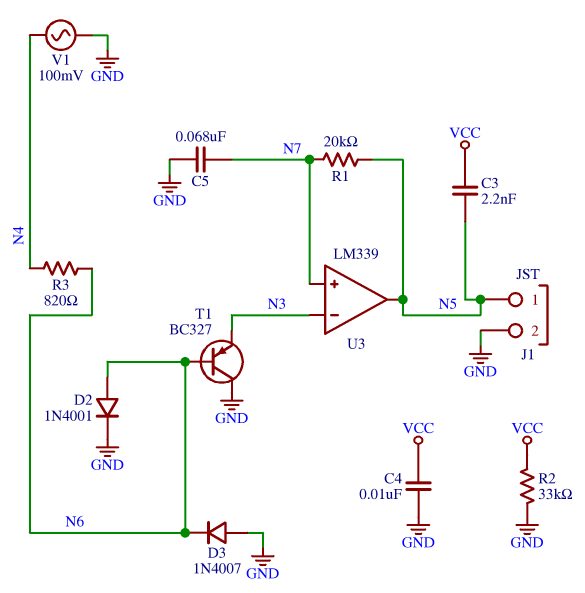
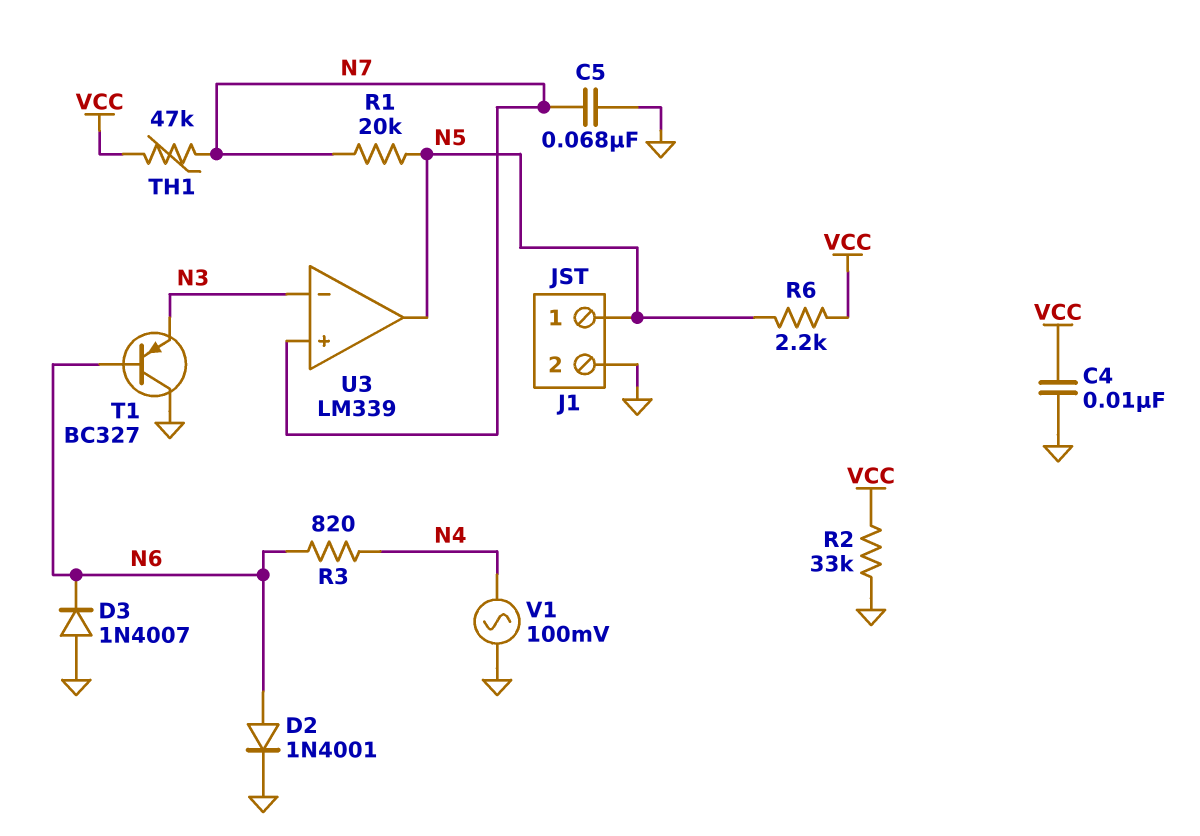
C3: 2.2nF (N5, VCC) -> none
R6: none -> 2.2k (N5, VCC)
TH1: none -> 47k (N7, VCC)

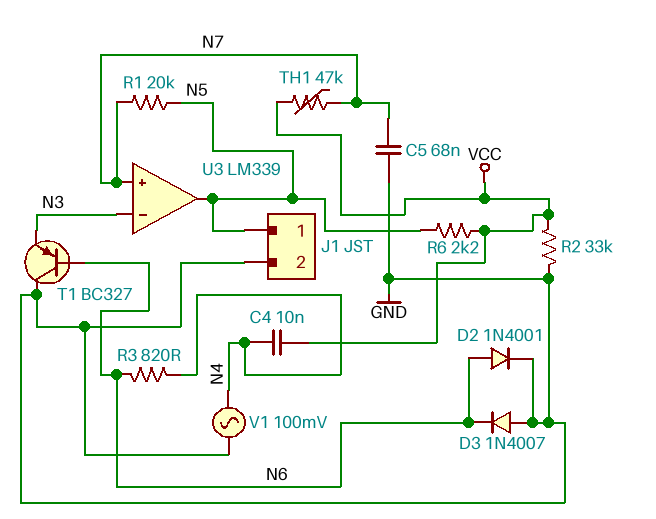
C4: 10nF (GND, VCC) -> 10nF (N4, VCC)

